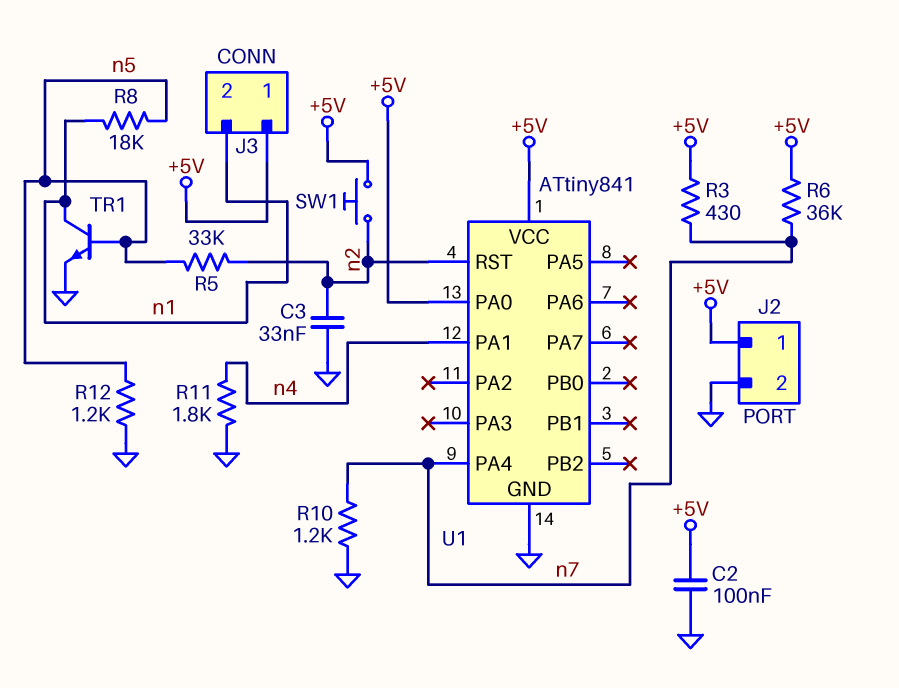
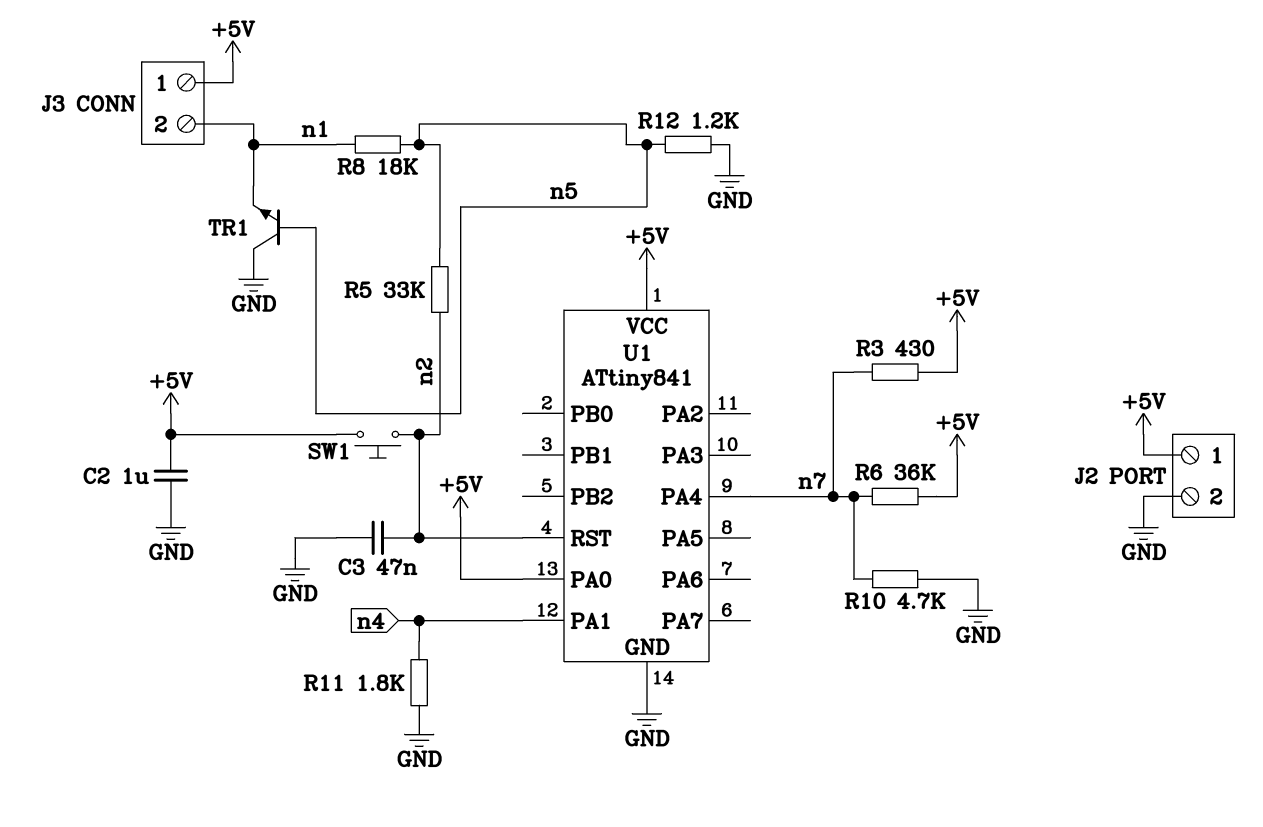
C2: 100nF (+5V, GND) -> 1uF (+5V, GND)
C3: 33nF (GND, n2) -> 47nF (GND, n2)
R10: 1.2k (GND, n7) -> 4.7k (GND, n7)
TR1: NPN (B n5, C n1, E GND) -> NPN (B n5, C GND, E n1)

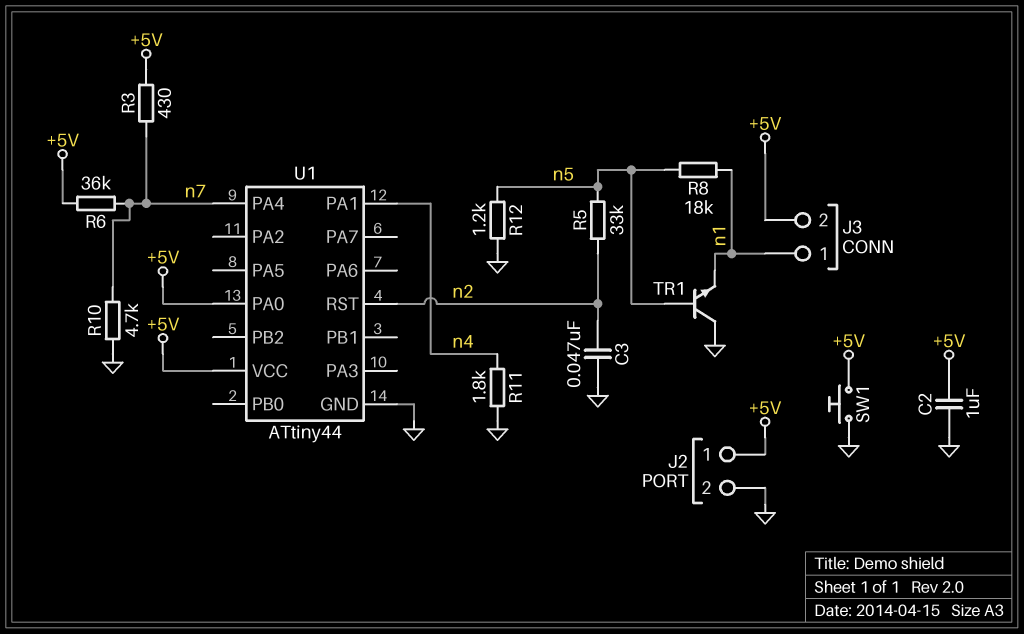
J3 pin 1: +5V -> n1
J3 pin 2: n1 -> +5V
SW1: button (+5V, n2) -> button (+5V, GND)
U1: ATtiny841 -> ATtiny44

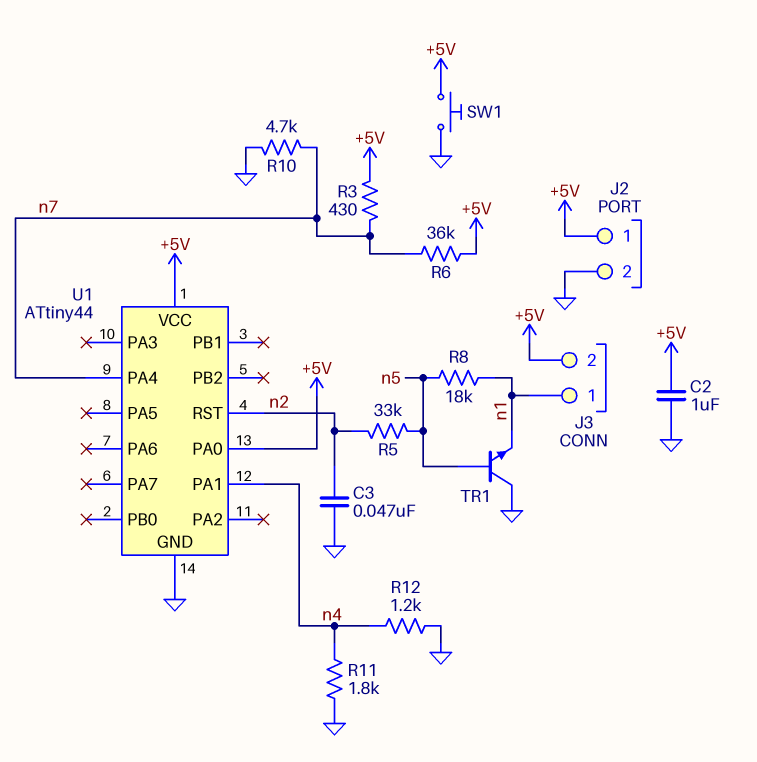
R12: 1.2k (GND, n5) -> 1.2k (GND, n4)

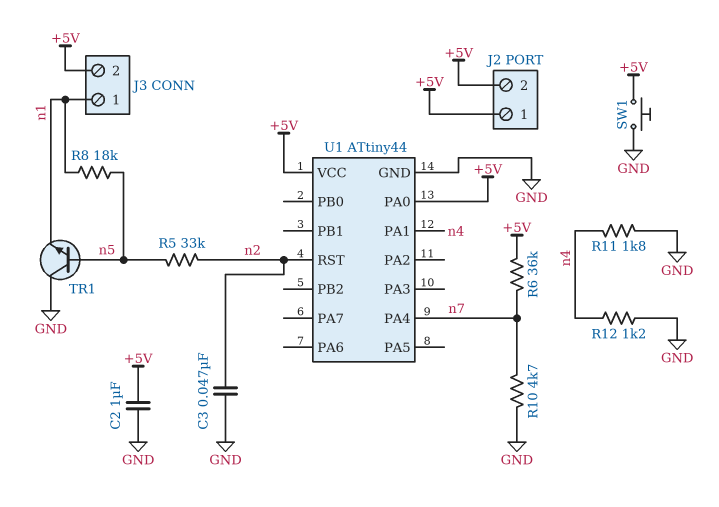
J2 pin 2: GND -> +5V
R3: 430 (+5V, n7) -> none

